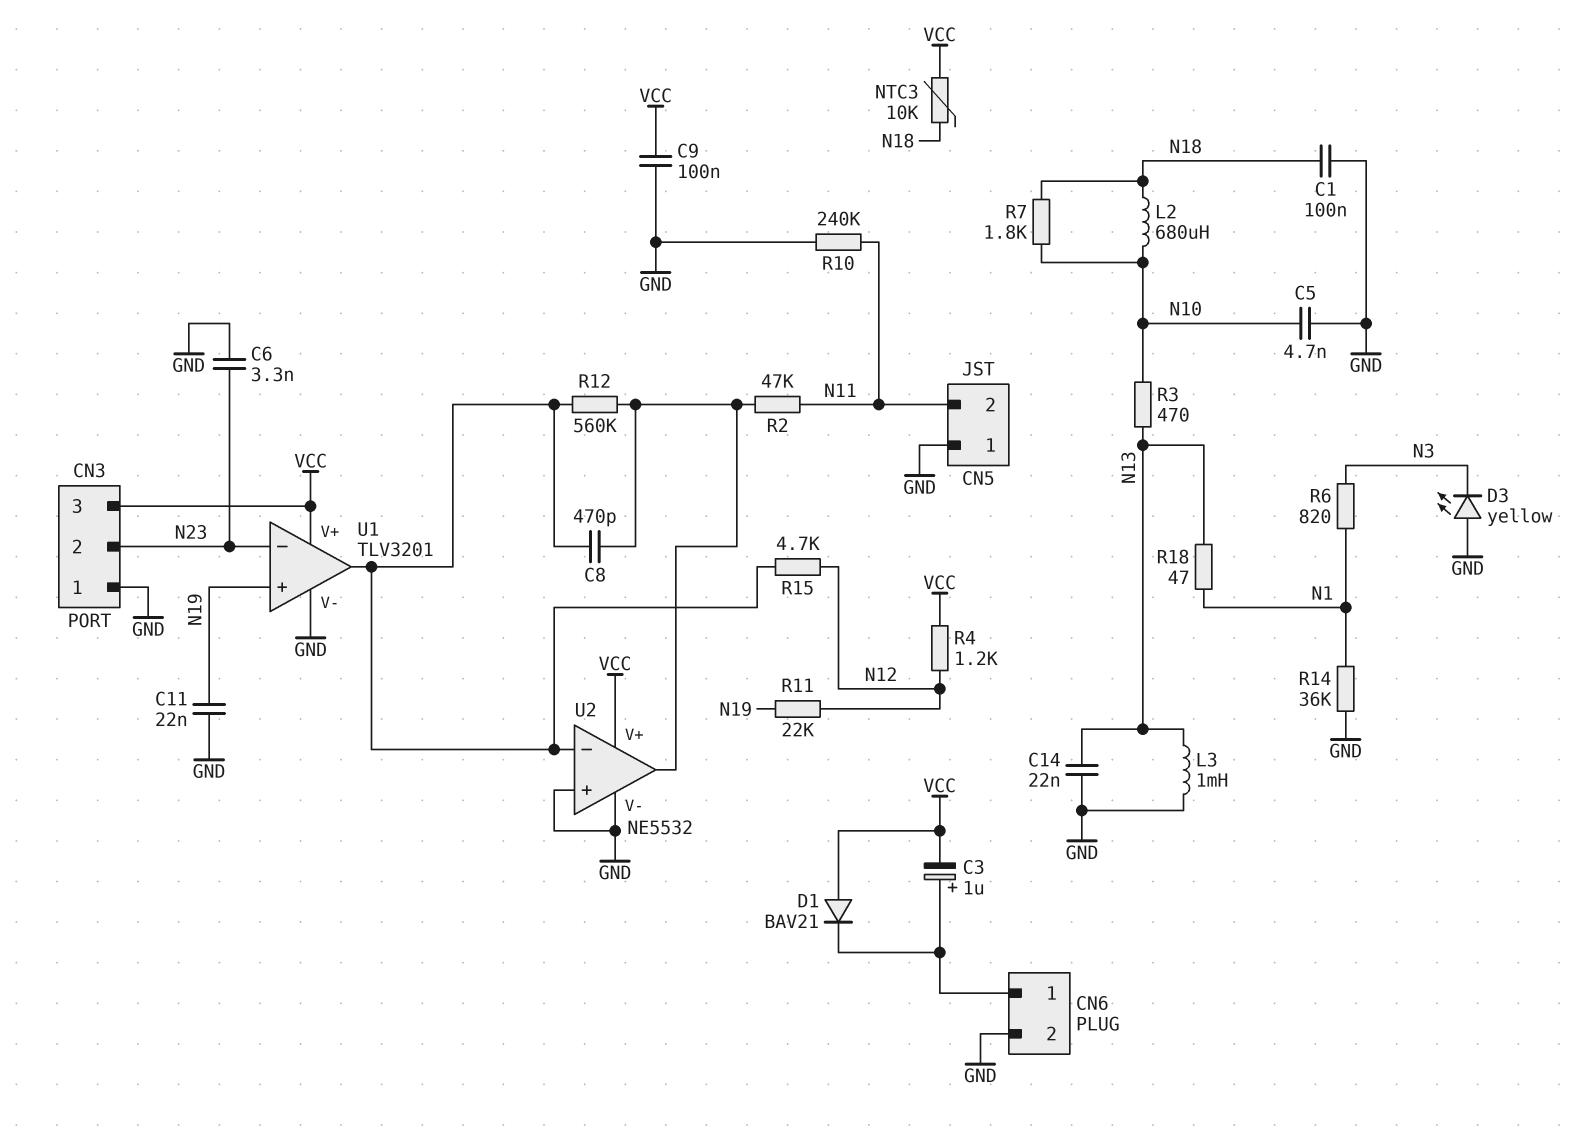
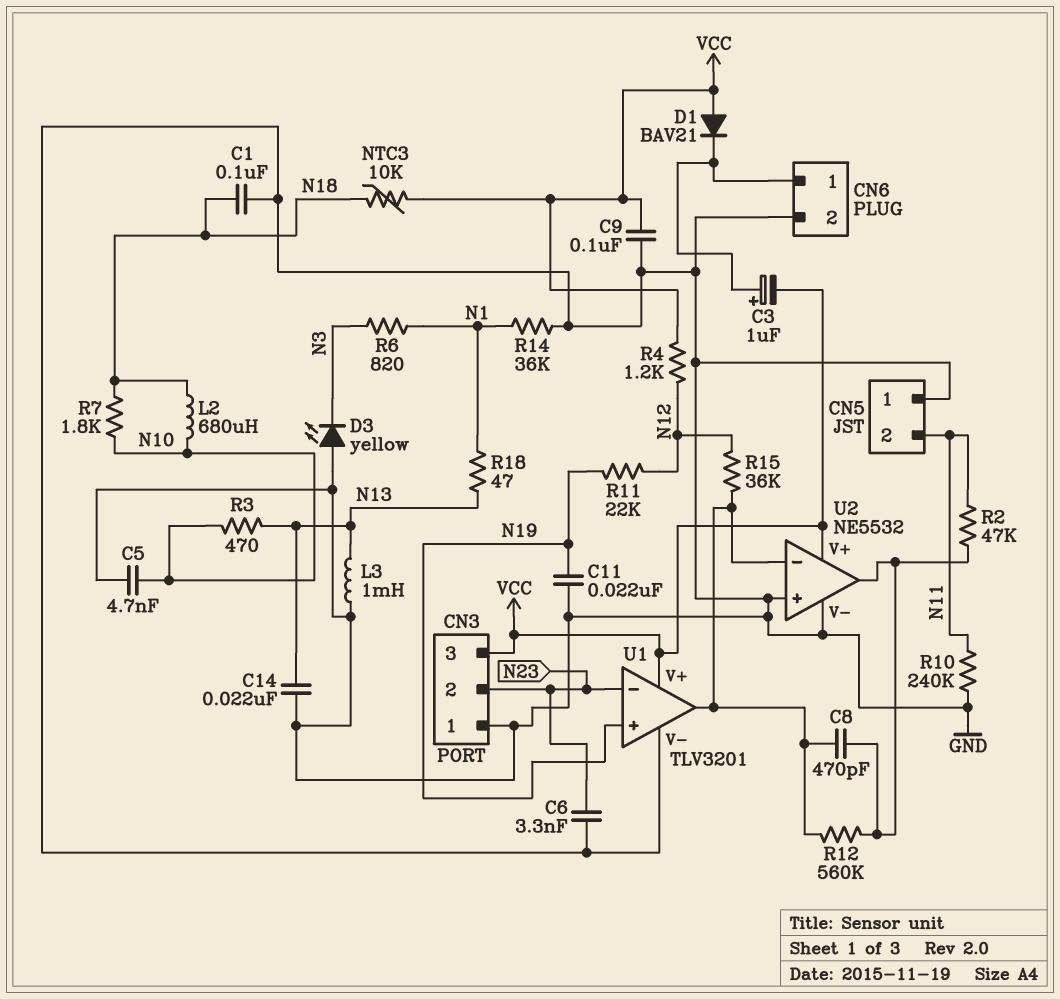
R15: 4.7k (N12, U1/out) -> 36k (N12, U1/out)

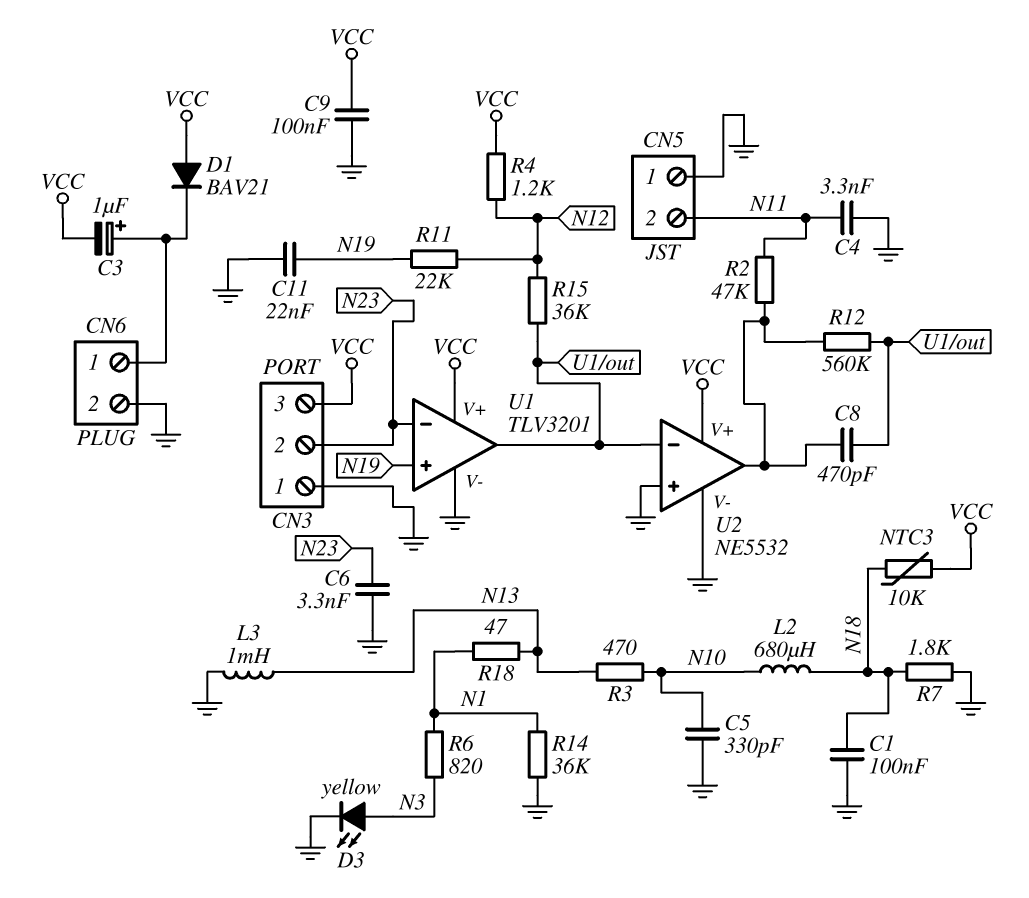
C4: none -> 3.3nF (GND, N11)
C5: 4.7nF (GND, N10) -> 330pF (GND, N10)
C14: 22nF (GND, N13) -> none
D3: LED yellow (A GND, K N3) -> LED yellow (A N3, K GND)
R7: 1.8k (N10, N18) -> 1.8k (GND, N18)
R10: 240k (GND, N11) -> none

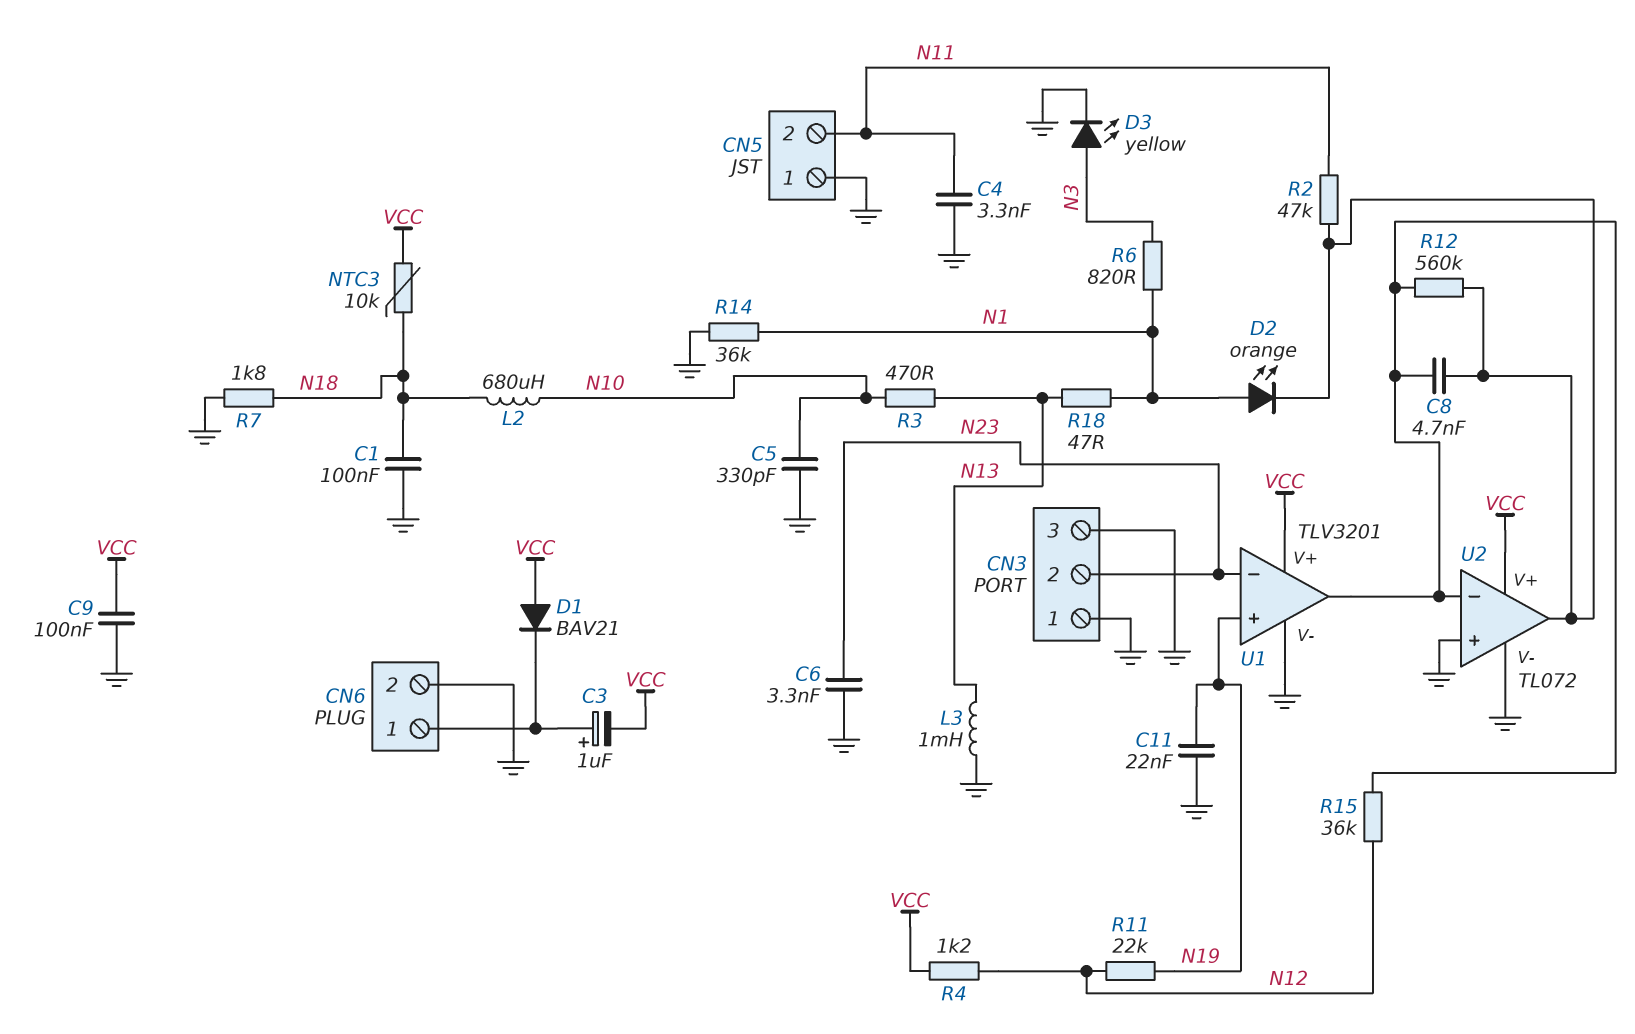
C8: 470pF (U1/out, U2/out) -> 4.7nF (U1/out, U2/out)
CN3 pin 3: VCC -> GND
D2: none -> LED orange (A N1, K U2/out)
U2: NE5532 -> TL072

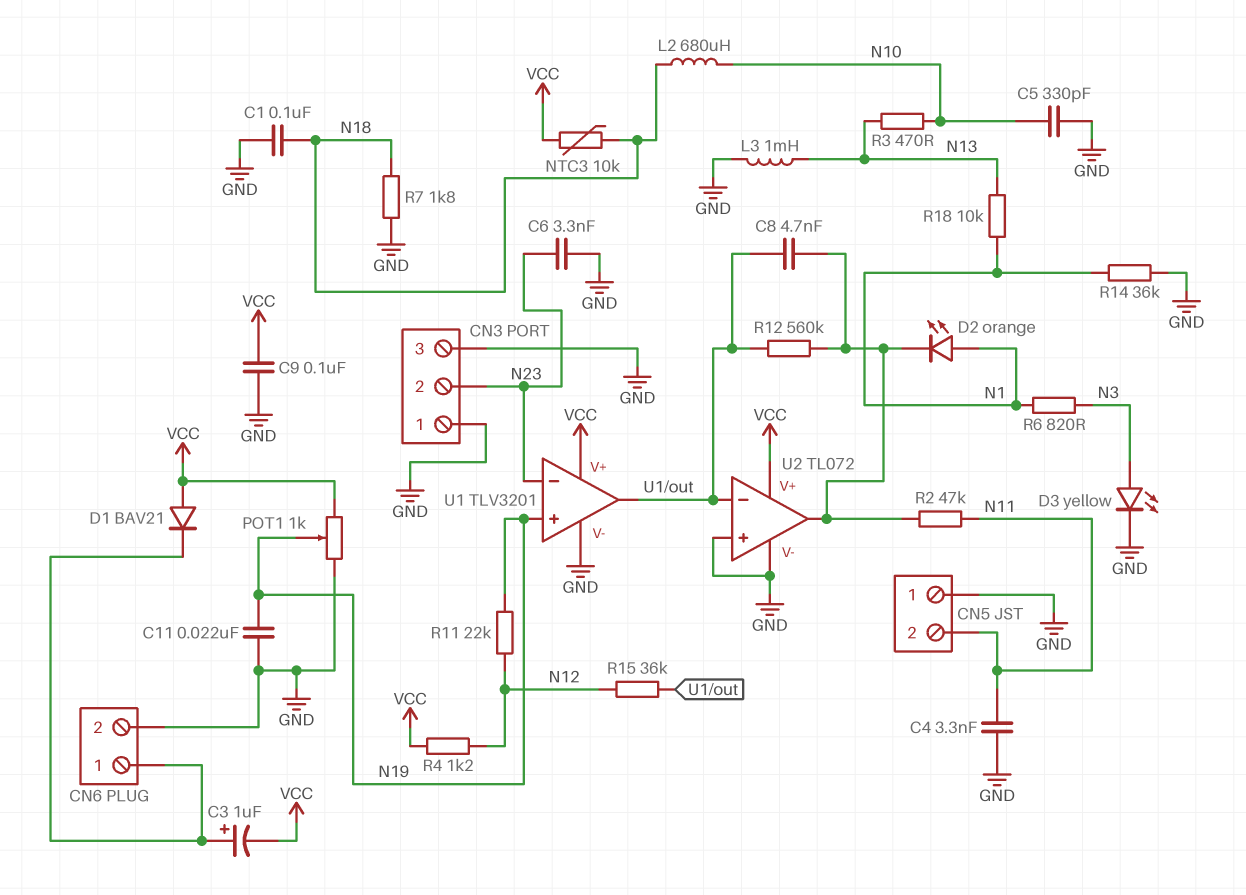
POT1: none -> 1k (GND, VCC, wiper N19)
R18: 47 (N1, N13) -> 10k (N1, N13)

